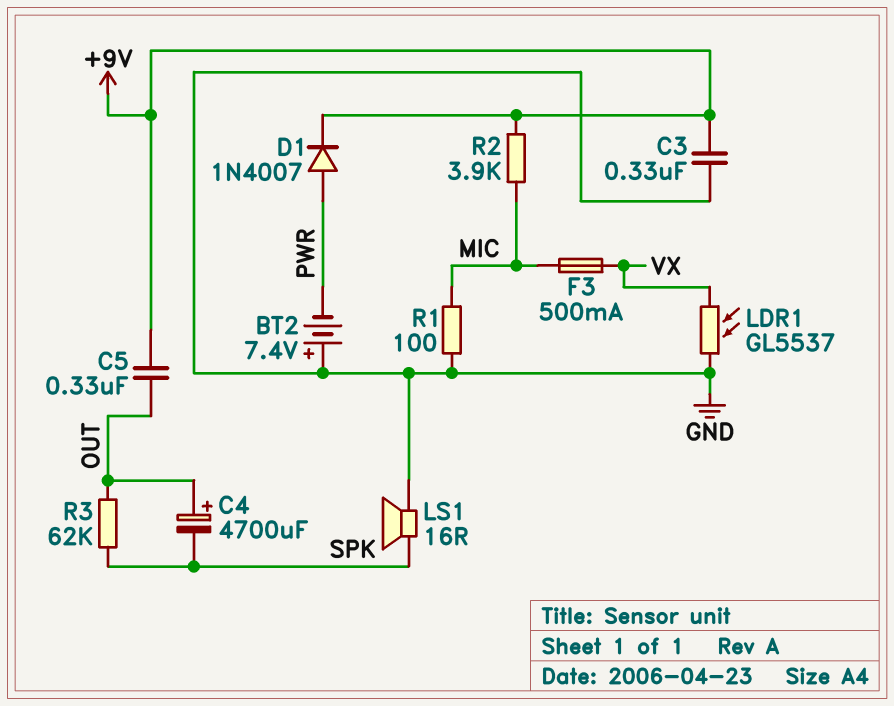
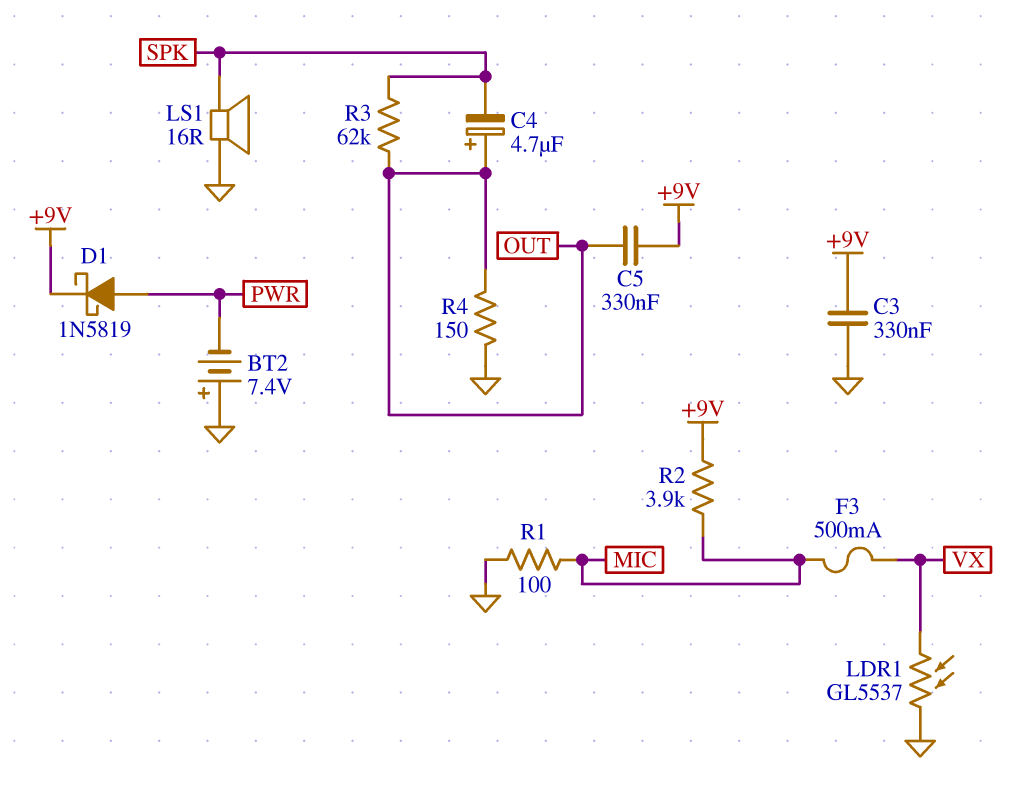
C4: 4700uF (plus OUT, minus SPK) -> 4.7uF (plus OUT, minus SPK)
D1: diode 1N4007 (A PWR, K +9V) -> schottky 1N5819 (A PWR, K +9V)
R4: none -> 150 (GND, OUT)

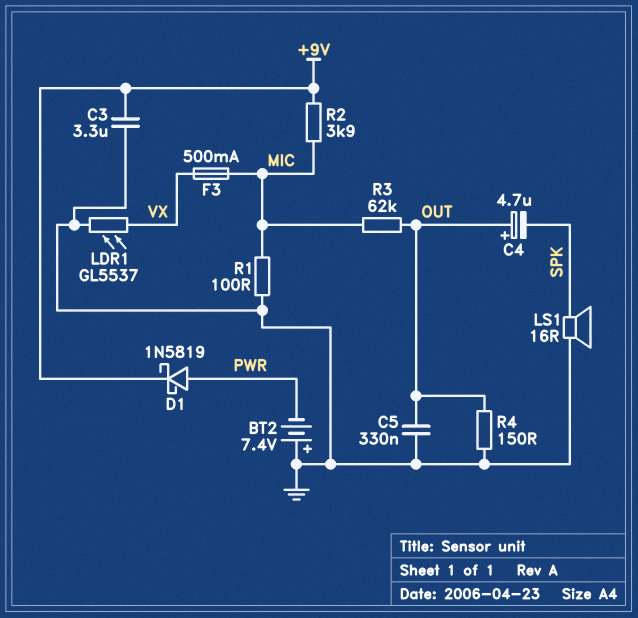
C3: 330nF (+9V, GND) -> 3.3uF (+9V, GND)
C5: 330nF (+9V, OUT) -> 330nF (GND, OUT)
R3: 62k (OUT, SPK) -> 62k (MIC, OUT)

